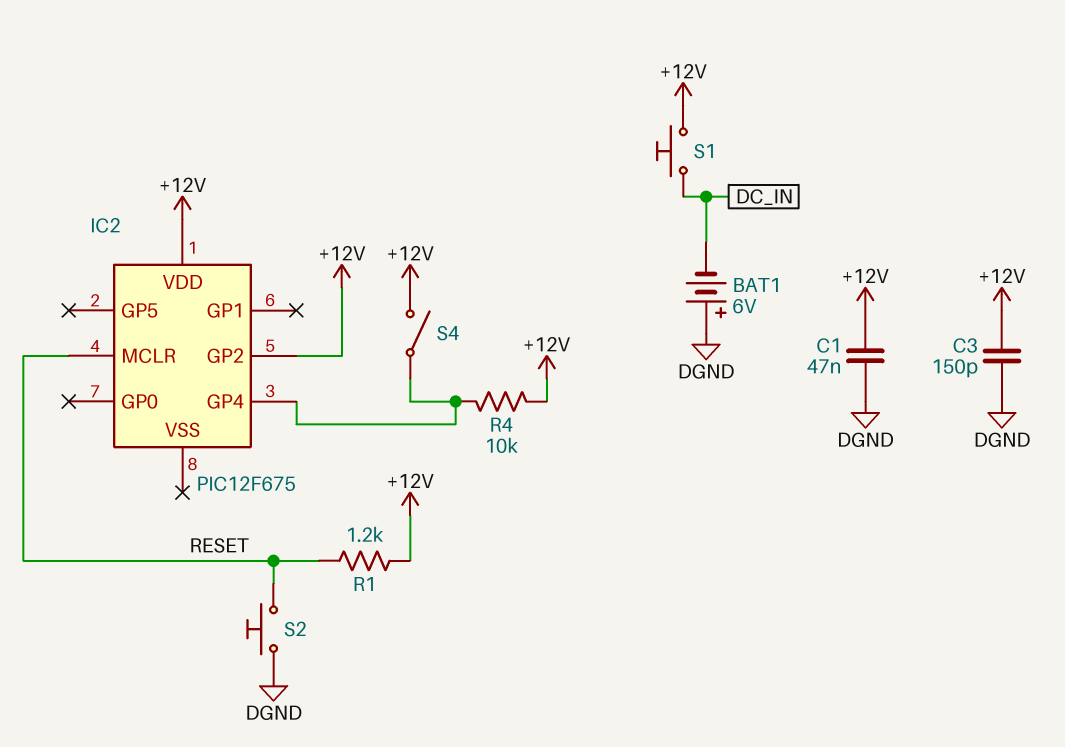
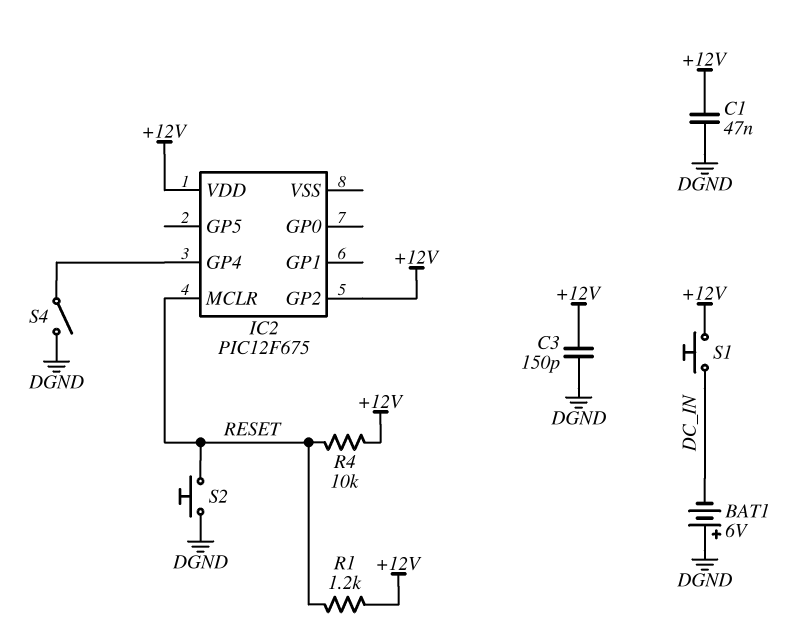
R4: 10k (+12V, IC2/GP4) -> 10k (+12V, RESET)
S4: switch (+12V, IC2/GP4) -> switch (DGND, IC2/GP4)

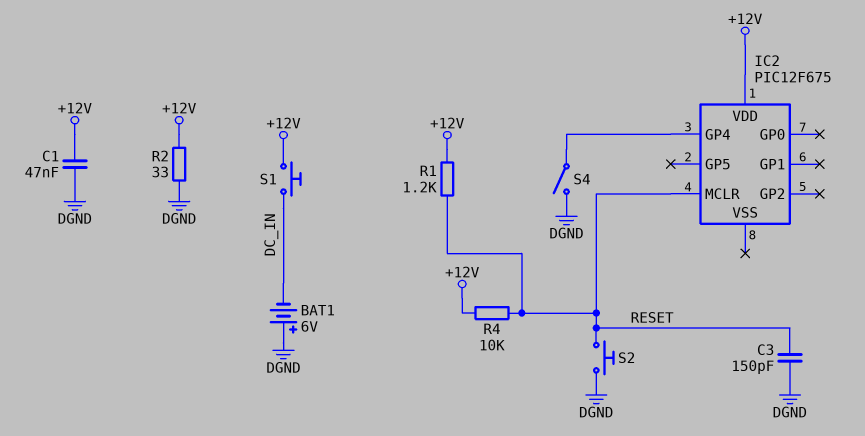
C3: 150pF (+12V, DGND) -> 150pF (DGND, RESET)
IC2 pin GP2: +12V -> none
R2: none -> 33 (+12V, DGND)

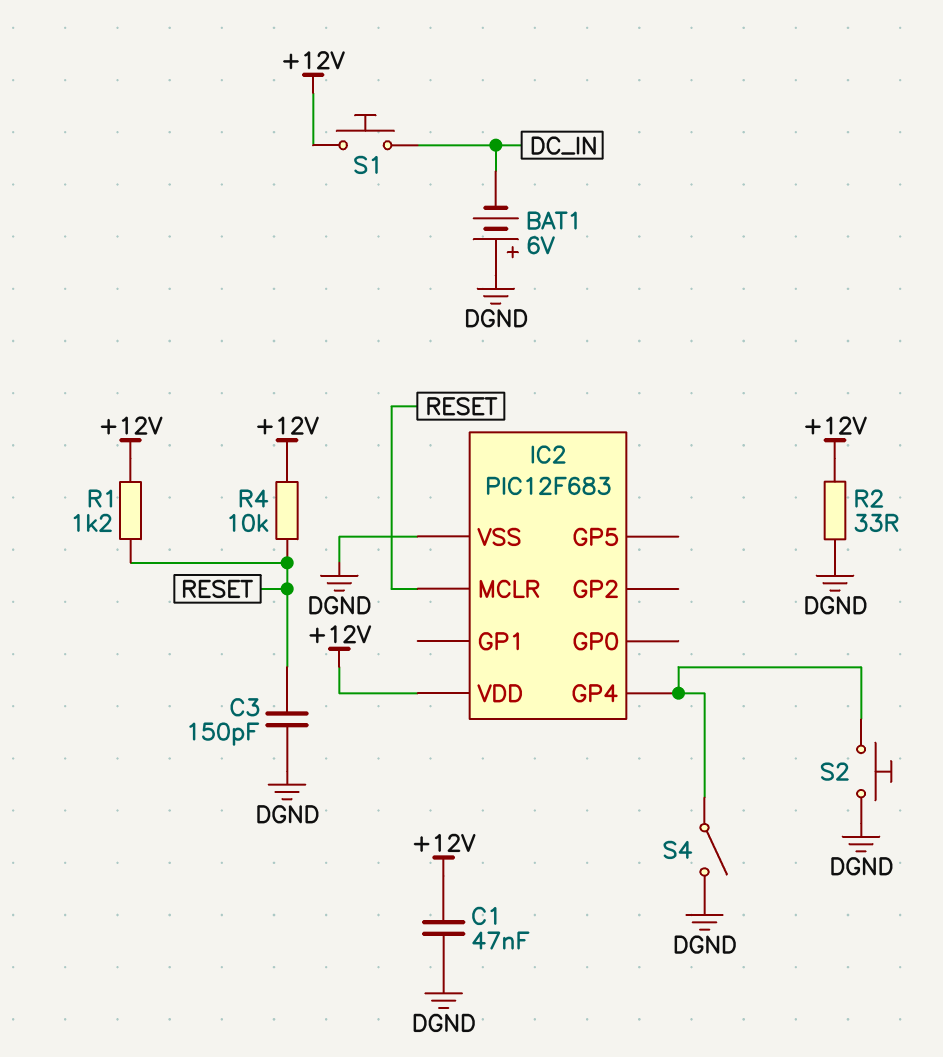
IC2: PIC12F675 -> PIC12F683
IC2 pin VSS: none -> DGND
S2: button (DGND, RESET) -> button (DGND, IC2/GP4)

